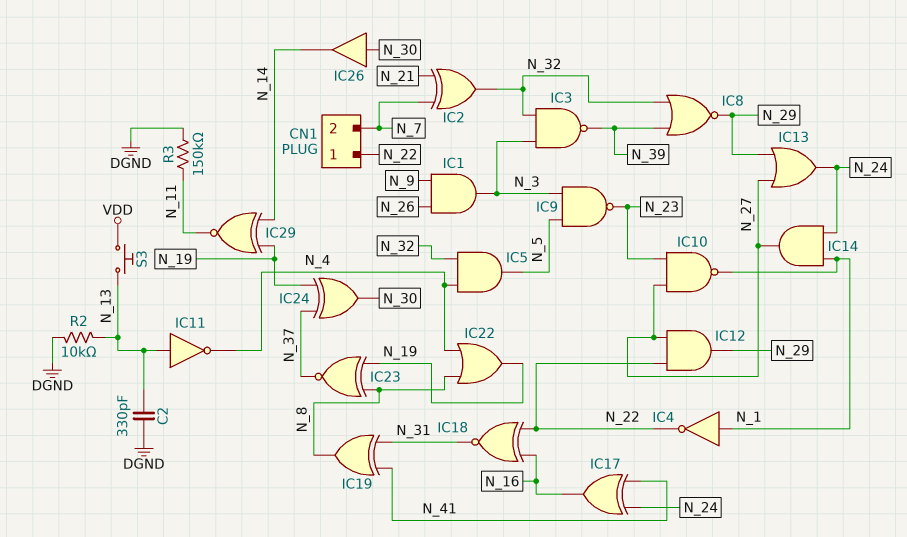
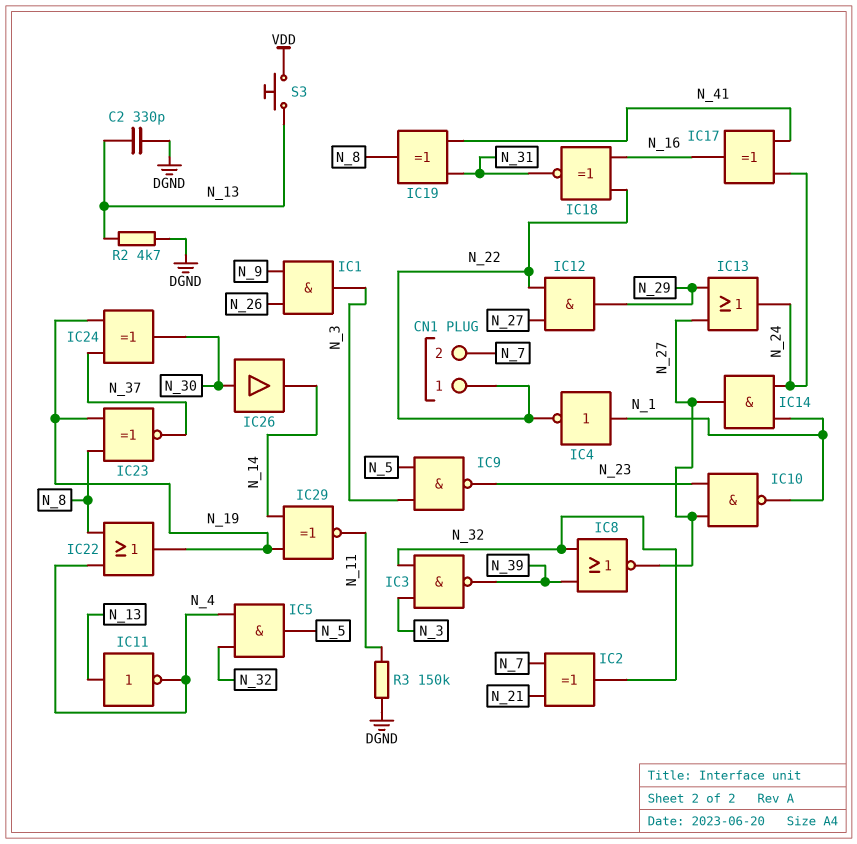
IC8: NOR (in N_32, in N_39, out N_29) -> NOR (in N_32, in N_39, out N_27)
R2: 10k (DGND, N_13) -> 4.7k (DGND, N_13)

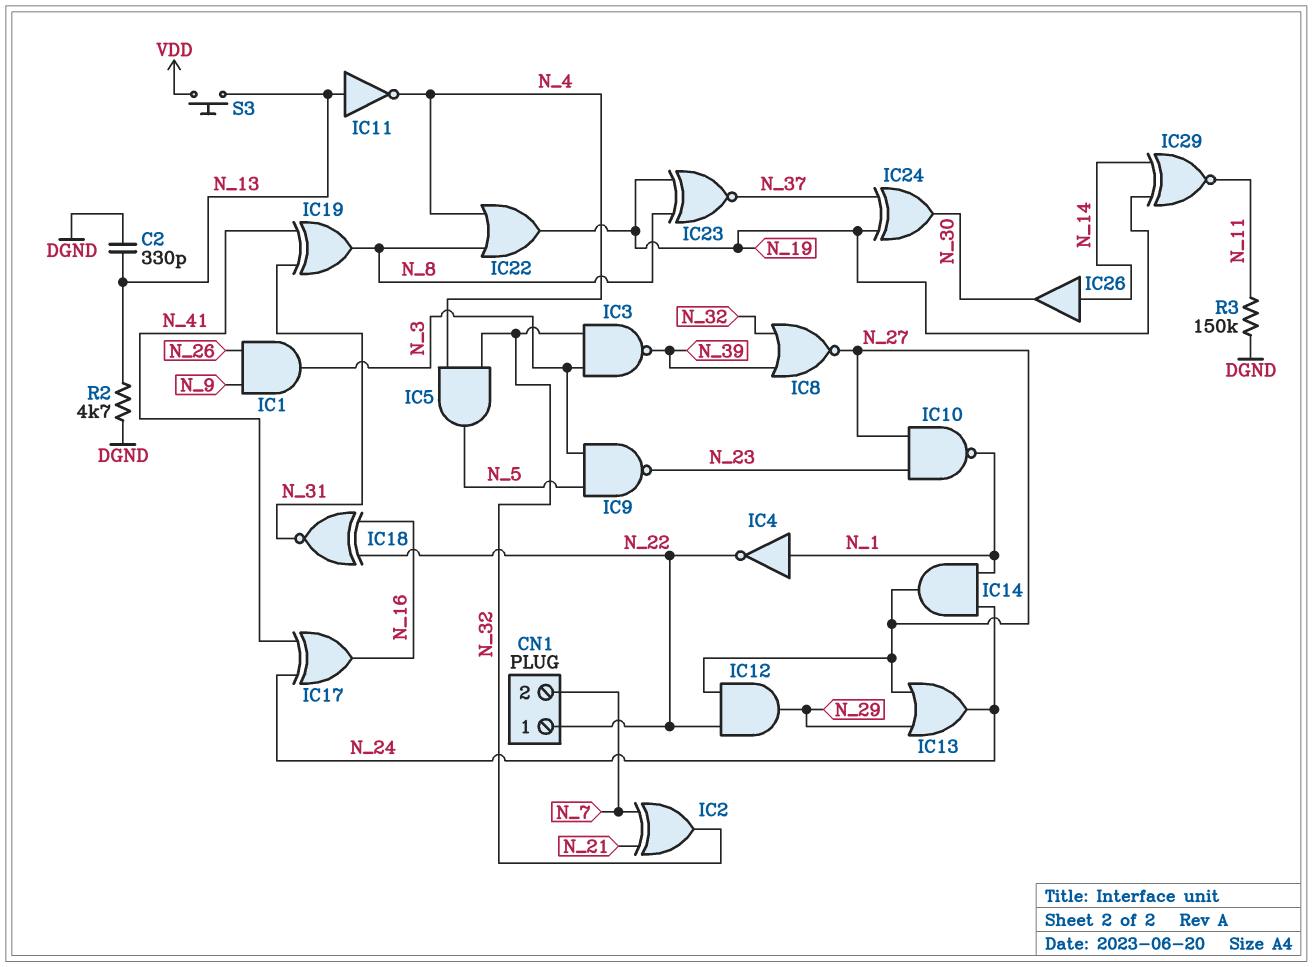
IC26: buffer (in N_30, out N_14) -> buffer (in N_14, out N_30)

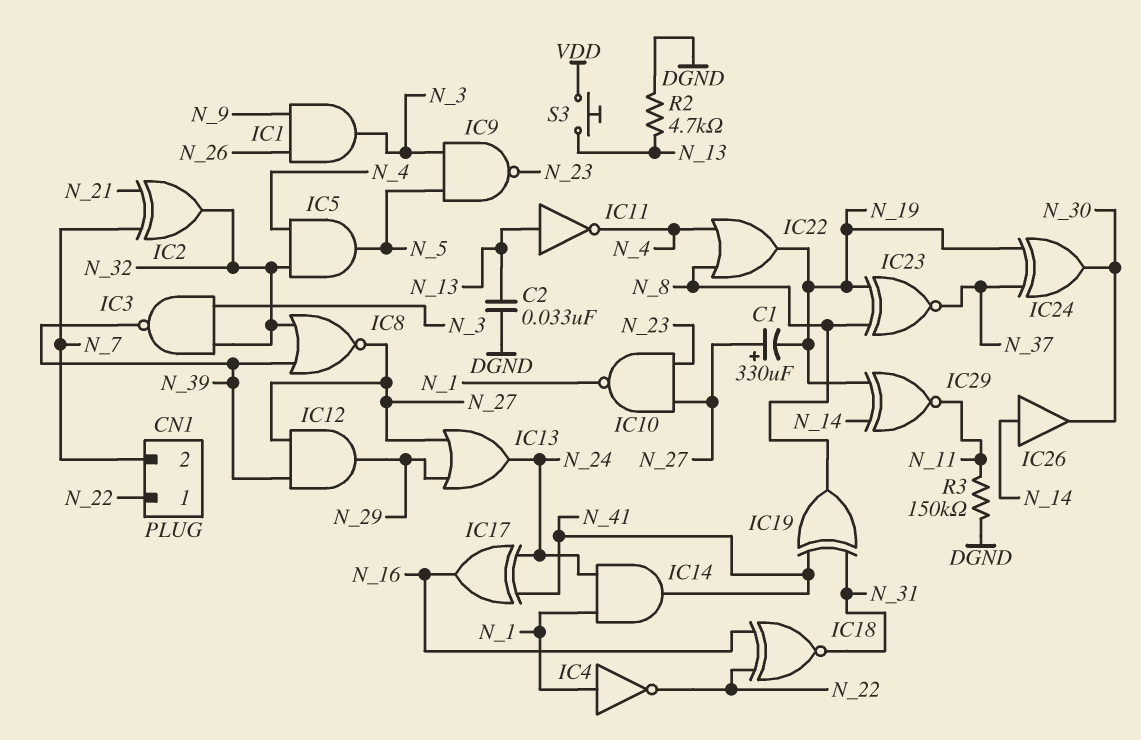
C1: none -> 330uF (plus N_27, minus N_19)
C2: 330pF (DGND, N_13) -> 33nF (DGND, N_13)
IC12: AND (in N_22, in N_27, out N_29) -> AND (in N_27, in N_39, out N_29)
IC14: AND (in N_1, in N_24, out N_27) -> AND (in N_1, in N_24, out N_41)

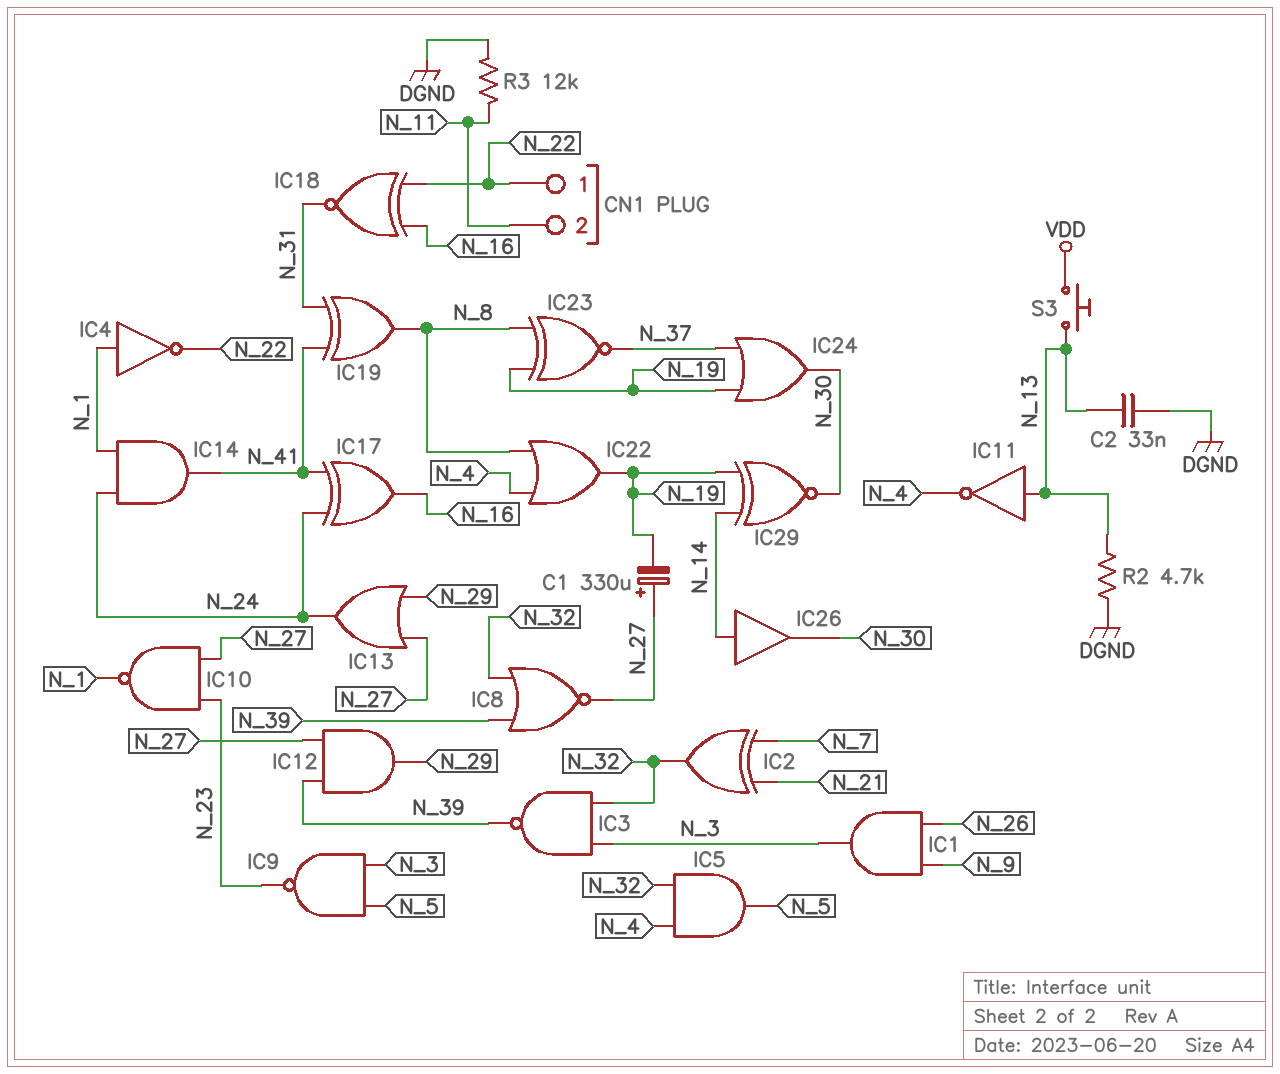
CN1 pin 2: N_7 -> N_11
IC24: XOR (in N_19, in N_37, out N_30) -> OR (in N_19, in N_37, out N_30)
IC29: XNOR (in N_14, in N_19, out N_11) -> XNOR (in N_14, in N_19, out N_30)
R3: 150k (DGND, N_11) -> 12k (DGND, N_11)

